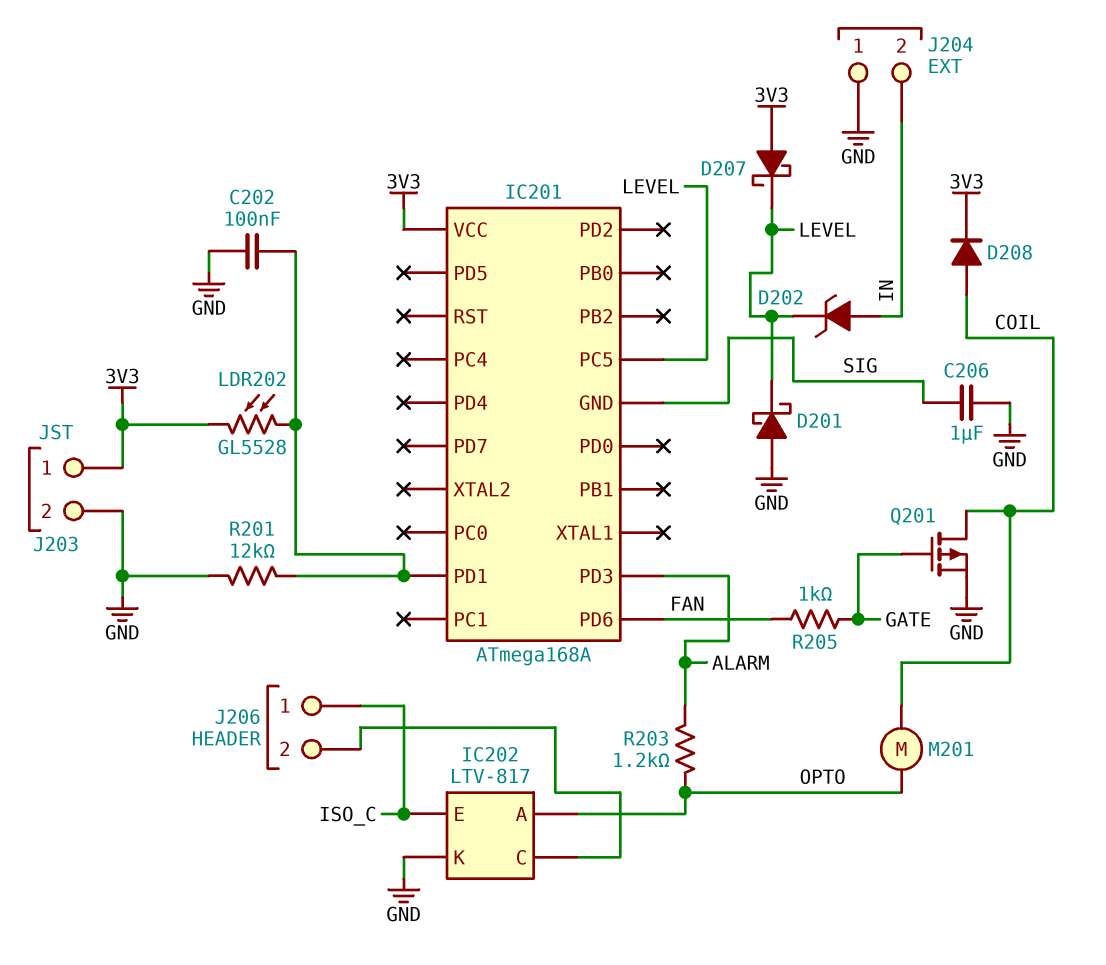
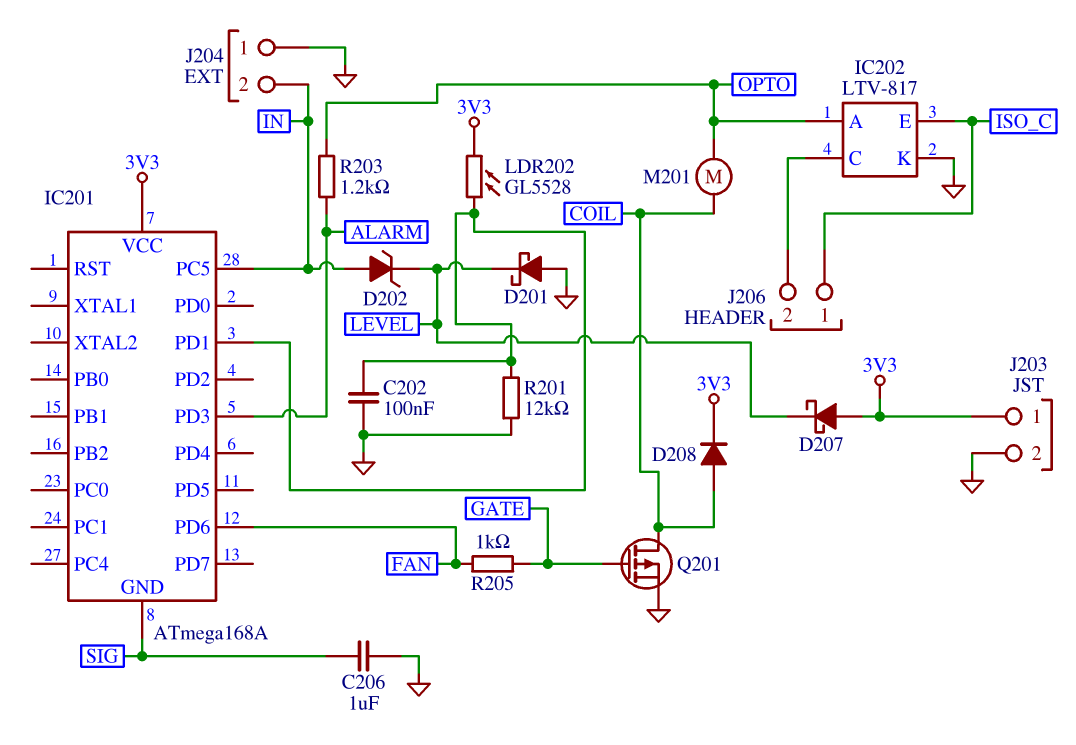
IC201 pin PC5: LEVEL -> IN

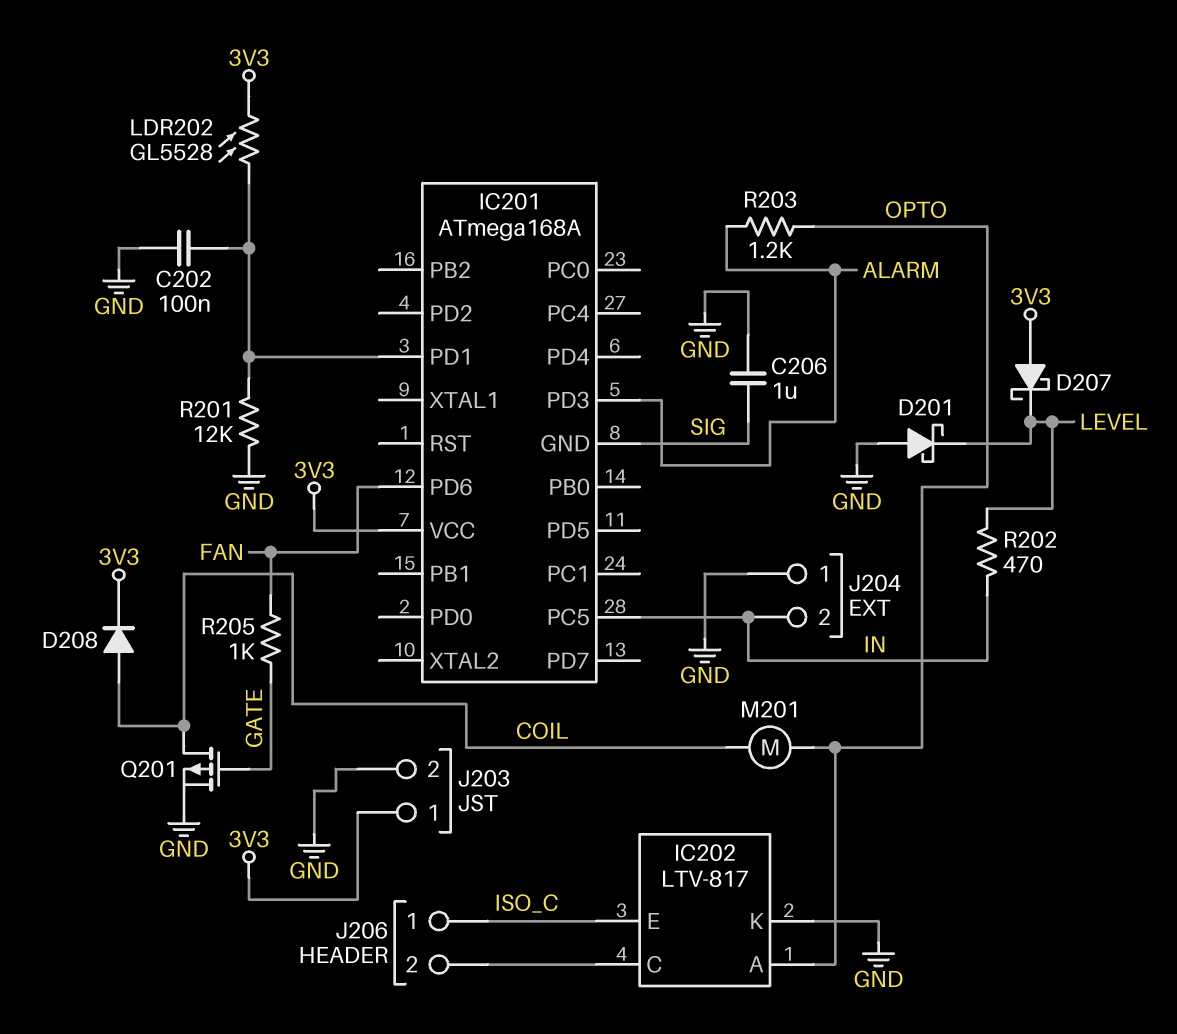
D202: zener (A IN, K LEVEL) -> none
R202: none -> 470 (IN, LEVEL)

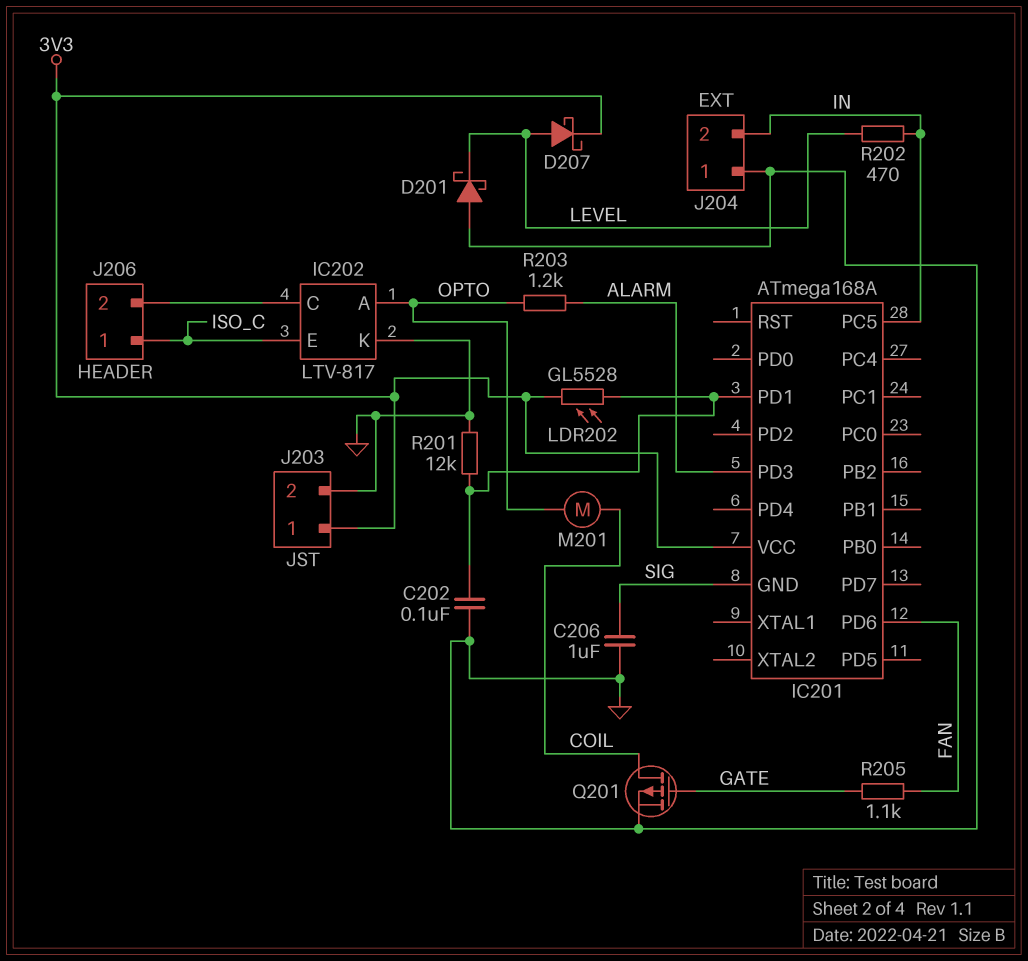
D207: schottky (A 3V3, K LEVEL) -> schottky (A LEVEL, K 3V3)
D208: diode (A COIL, K 3V3) -> none
R205: 1k (FAN, GATE) -> 1.1k (FAN, GATE)

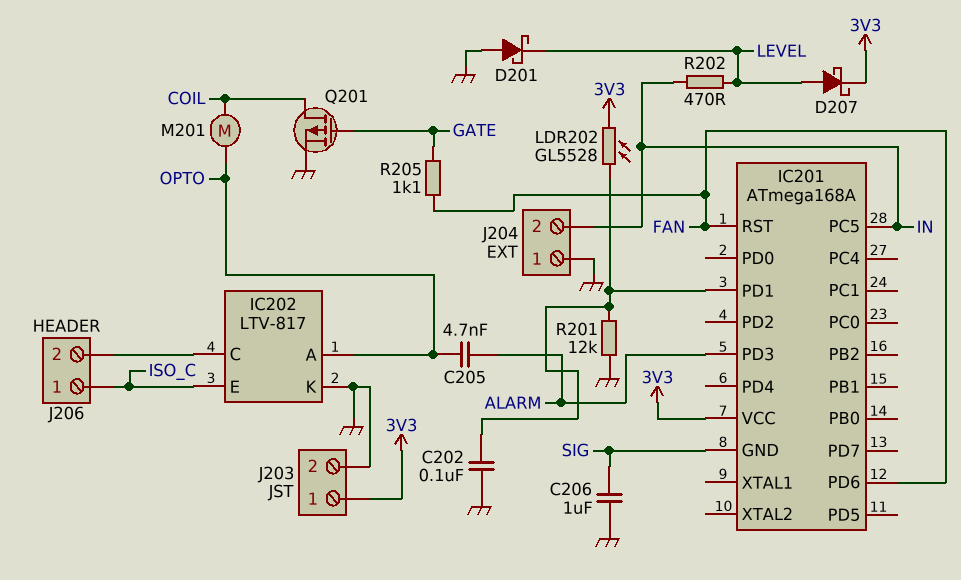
C205: none -> 4.7nF (ALARM, OPTO)
IC201 pin RST: none -> FAN
R203: 1.2k (ALARM, OPTO) -> none

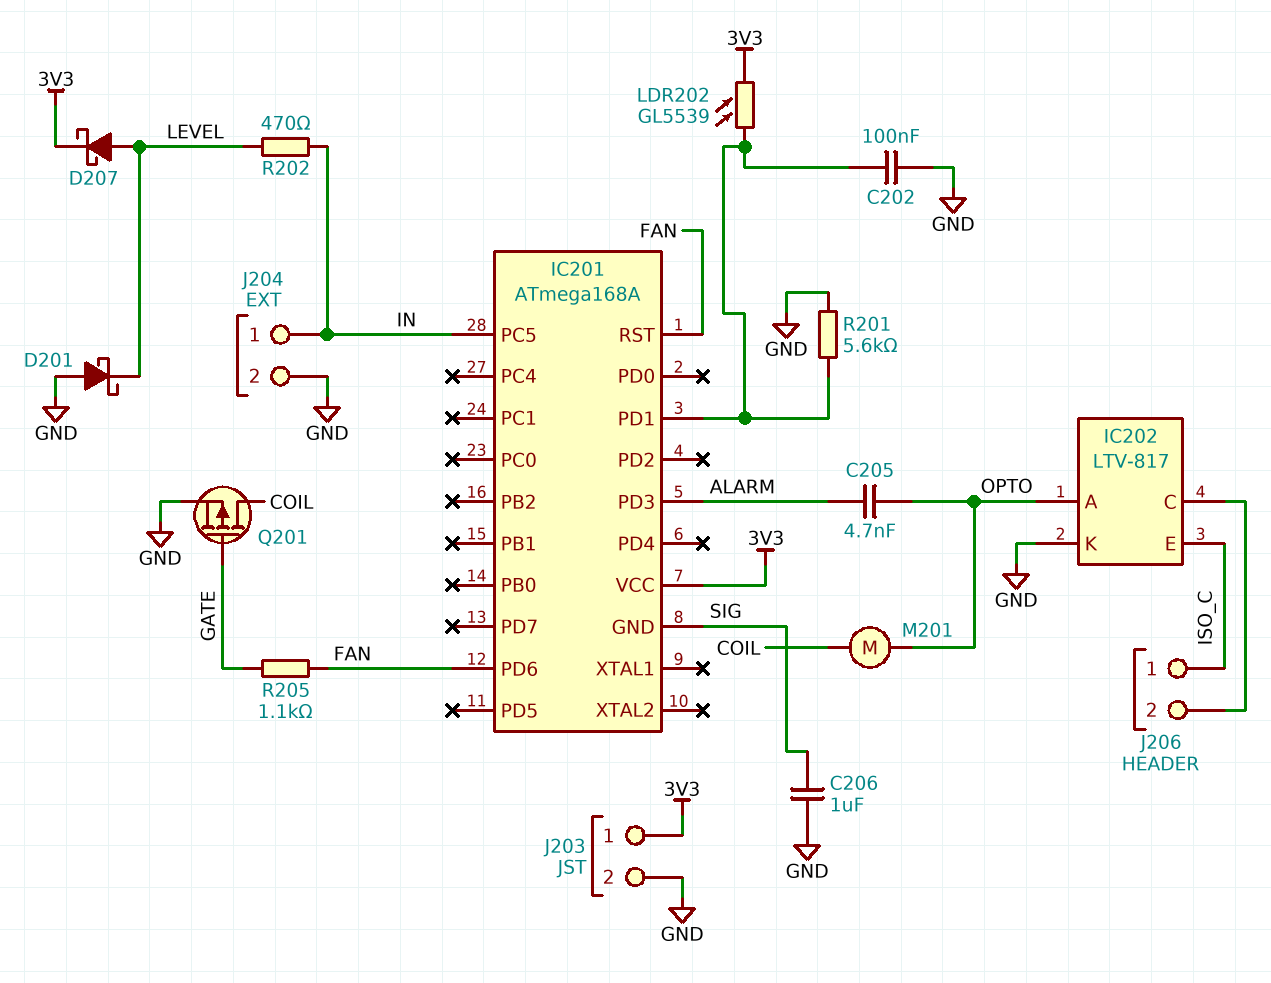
J204 pin 1: GND -> IN
J204 pin 2: IN -> GND
LDR202: GL5528 (3V3, IC201/PD1) -> GL5539 (3V3, IC201/PD1)
R201: 12k (GND, IC201/PD1) -> 5.6k (GND, IC201/PD1)

